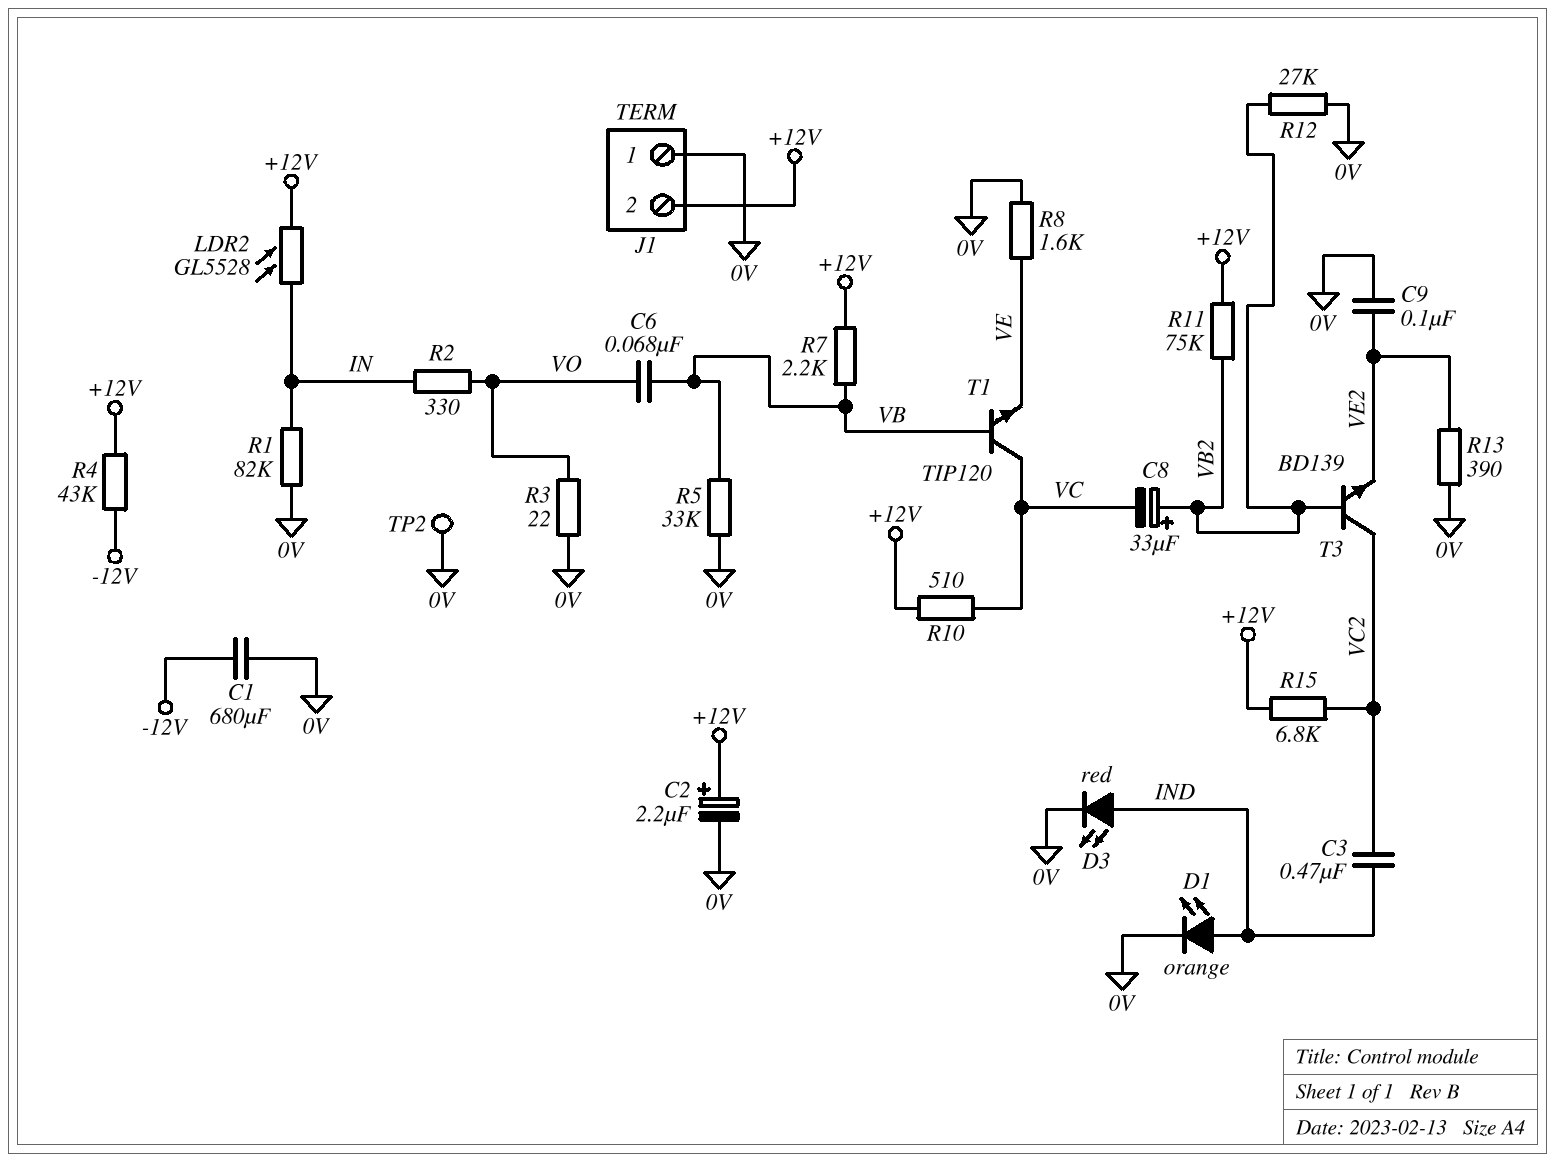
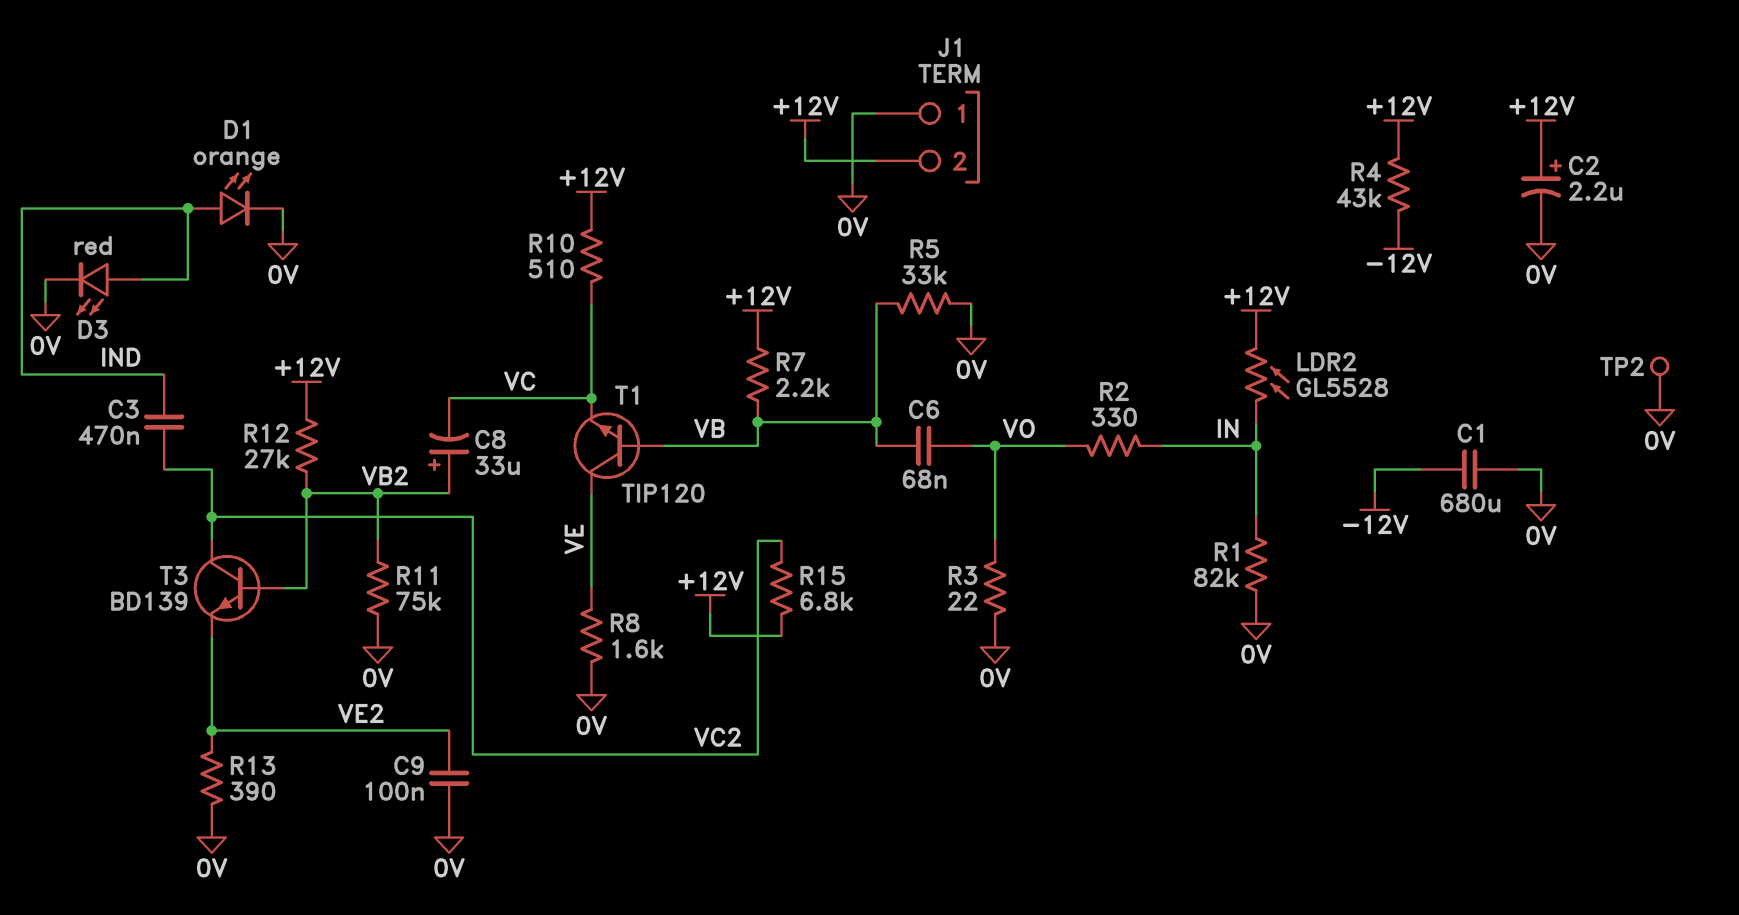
R11: 75k (+12V, VB2) -> 75k (0V, VB2)
R12: 27k (0V, VB2) -> 27k (+12V, VB2)
T1: NPN TIP120 (B VB, C VC, E VE) -> NPN TIP120 (B VB, C VE, E VC)

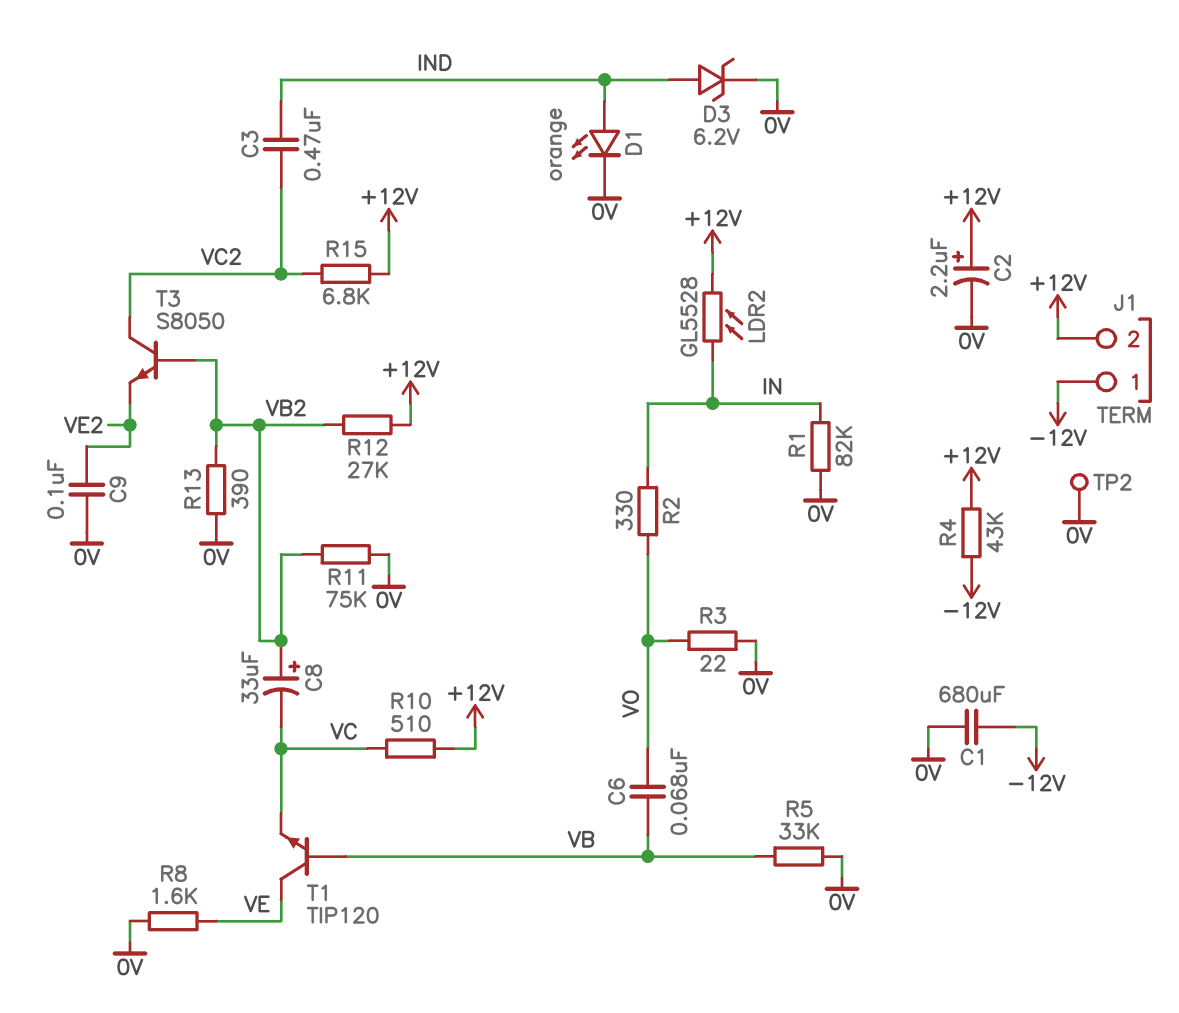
D3: LED red (A IND, K 0V) -> zener 6.2V (A IND, K 0V)
J1 pin 1: 0V -> -12V
R7: 2.2k (+12V, VB) -> none
R13: 390 (0V, VE2) -> 390 (0V, VB2)
T3: NPN BD139 (B VB2, C VC2, E VE2) -> NPN S8050 (B VB2, C VC2, E VE2)

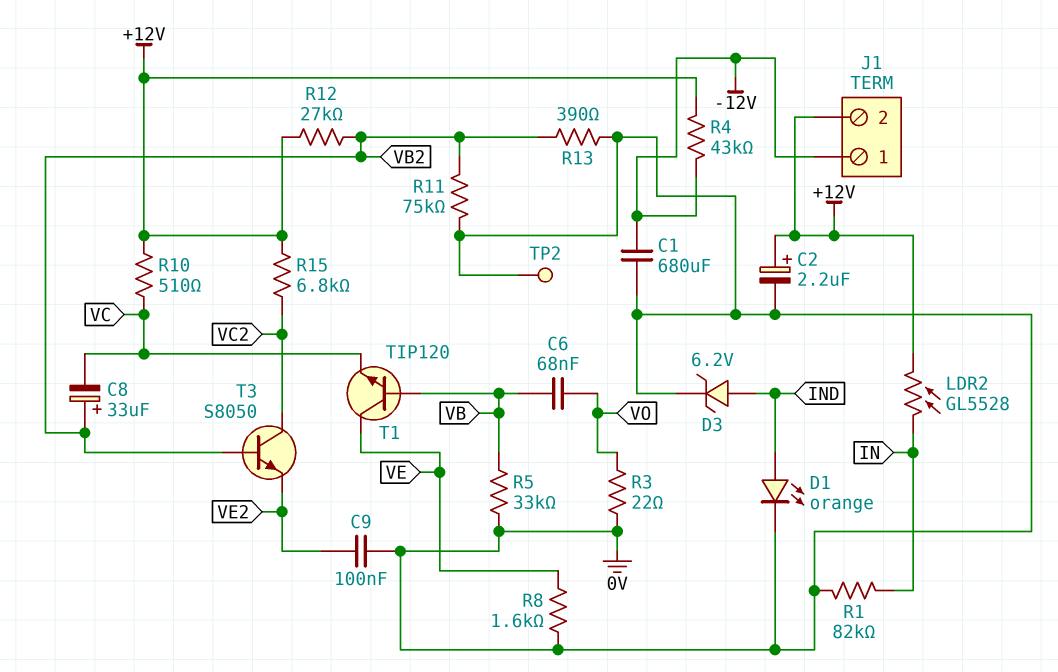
C3: 470nF (IND, VC2) -> none
R2: 330 (IN, VO) -> none

